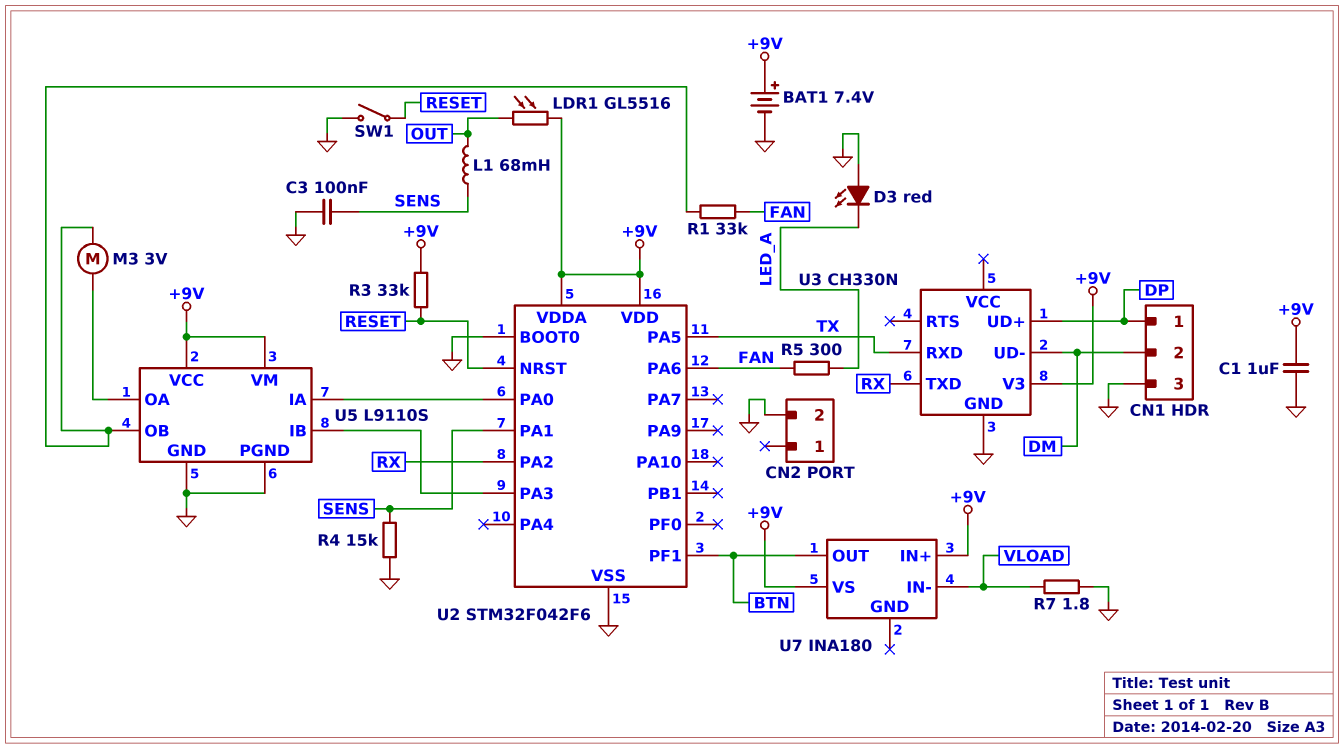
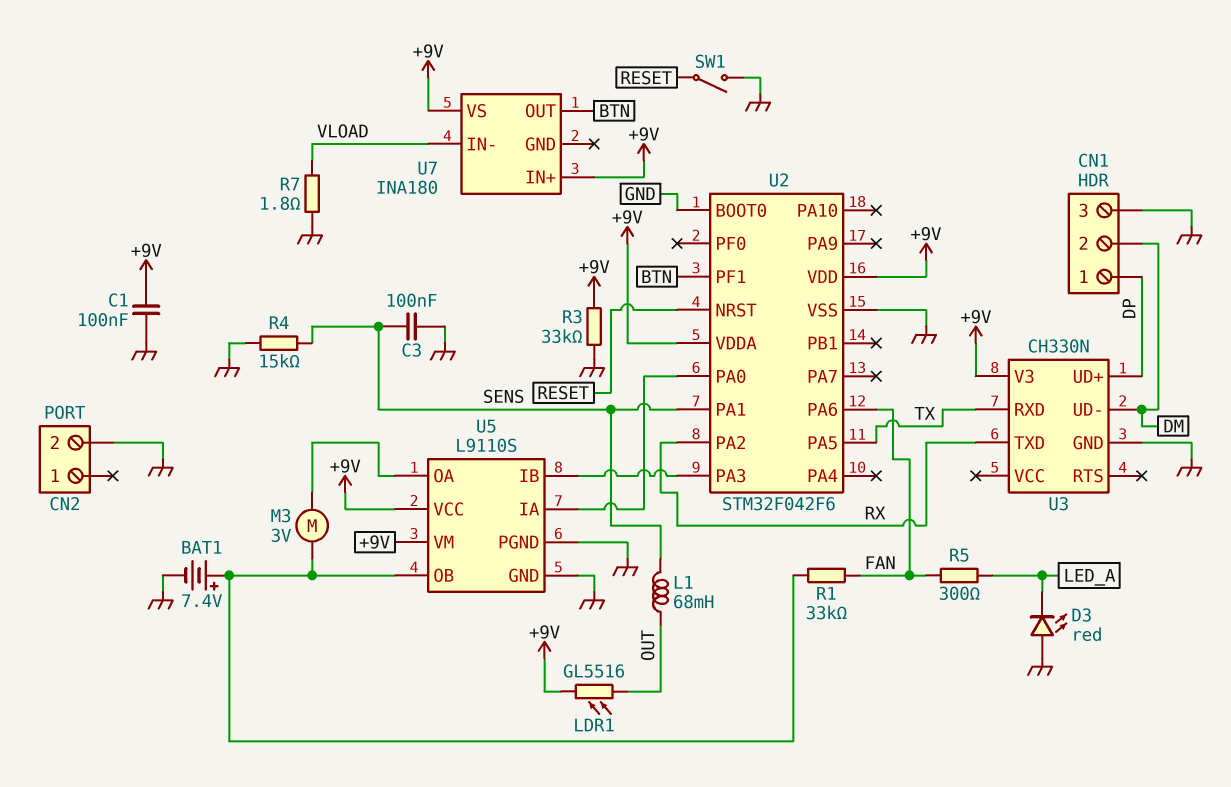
BAT1: 7.4V (plus +9V, minus GND) -> 7.4V (plus U5/OB, minus GND)
C1: 1uF (+9V, GND) -> 100nF (+9V, GND)
R3: 33k (+9V, RESET) -> 33k (+9V, GND)

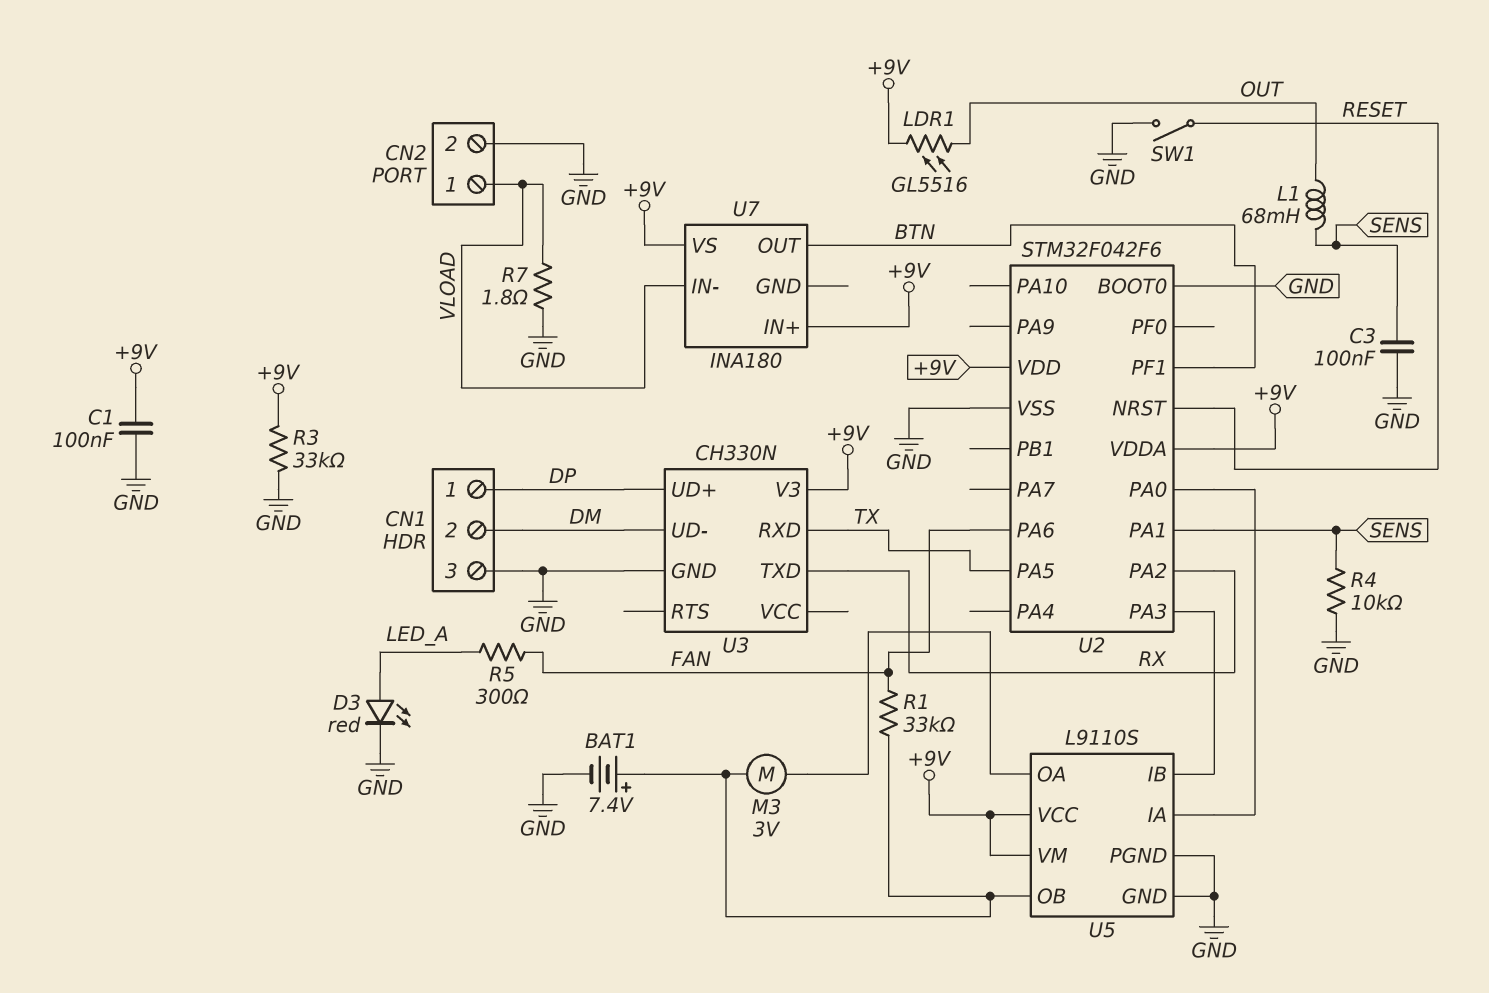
CN2 pin 1: none -> VLOAD
D3: LED red (A GND, K LED_A) -> LED red (A LED_A, K GND)
R4: 15k (GND, SENS) -> 10k (GND, SENS)

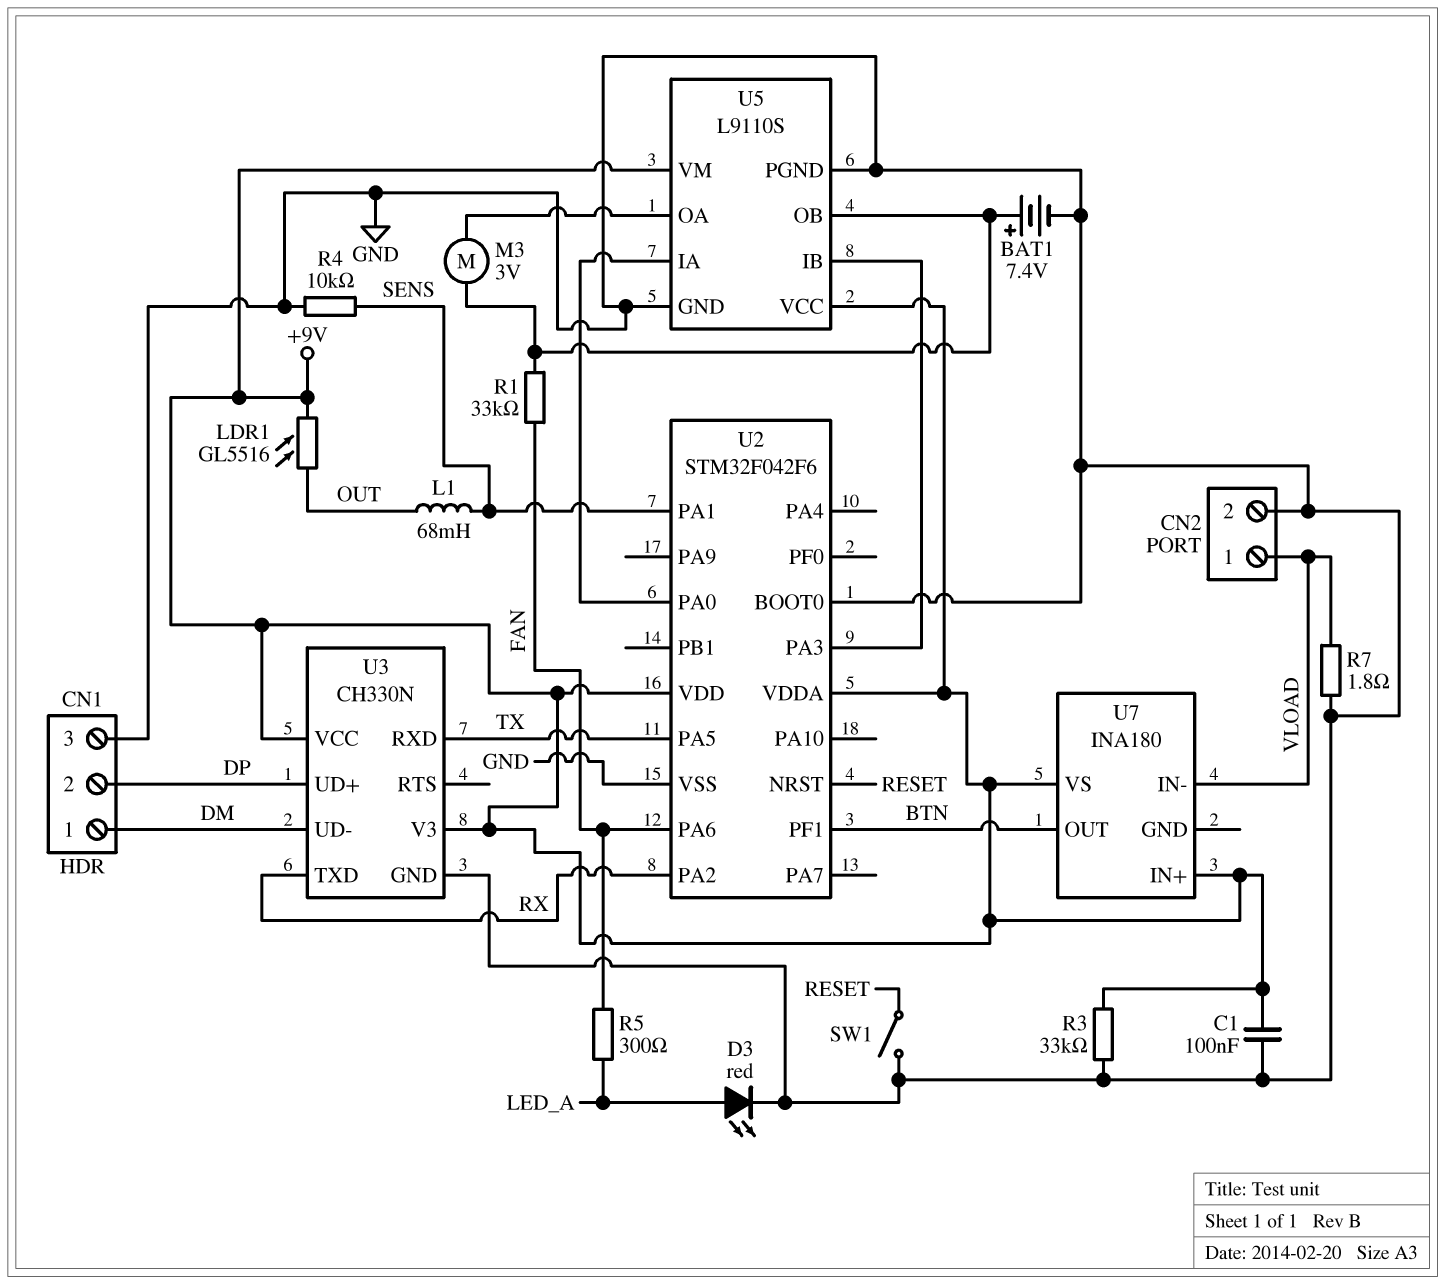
C3: 100nF (GND, SENS) -> none
CN1 pin 1: DP -> DM
CN1 pin 2: DM -> DP
U3 pin VCC: none -> +9V

